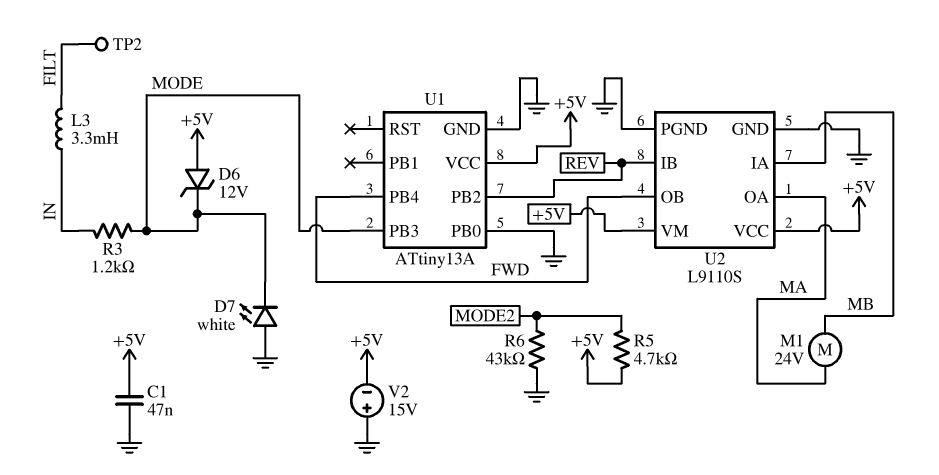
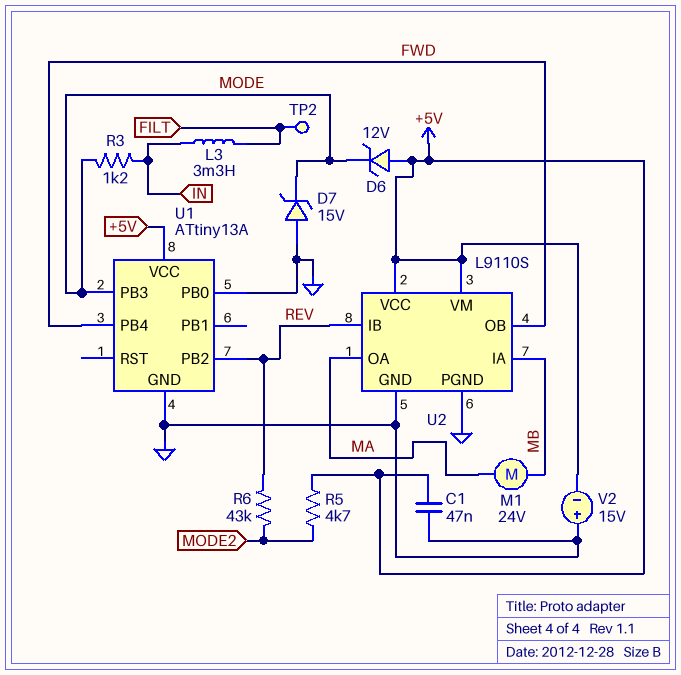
D7: LED white (A GND, K MODE) -> zener 15V (A GND, K MODE)
R6: 43k (GND, MODE2) -> 43k (MODE2, REV)

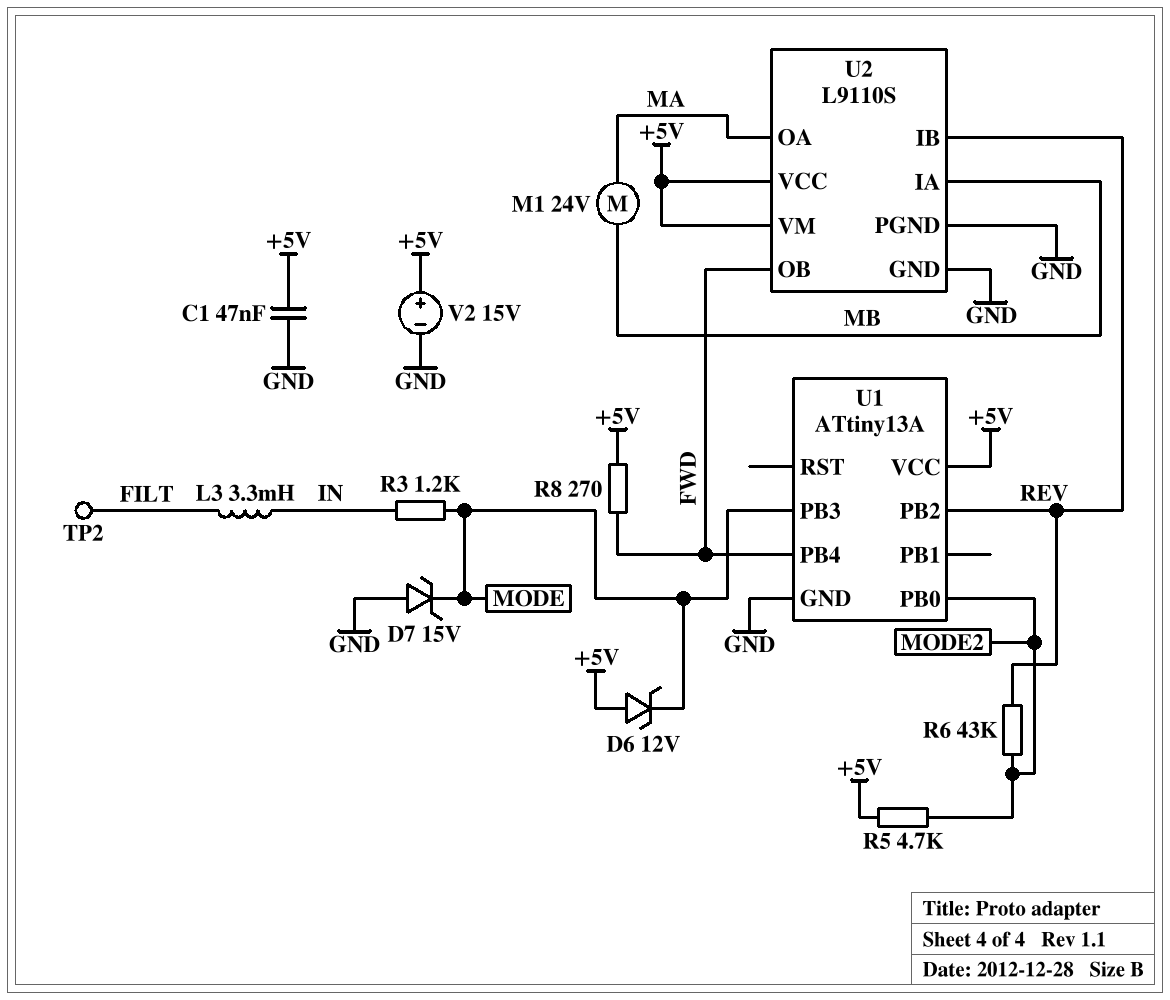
R8: none -> 270 (+5V, FWD)
U1 pin PB0: GND -> MODE2
V2: 15V (plus GND, minus +5V) -> 15V (plus +5V, minus GND)

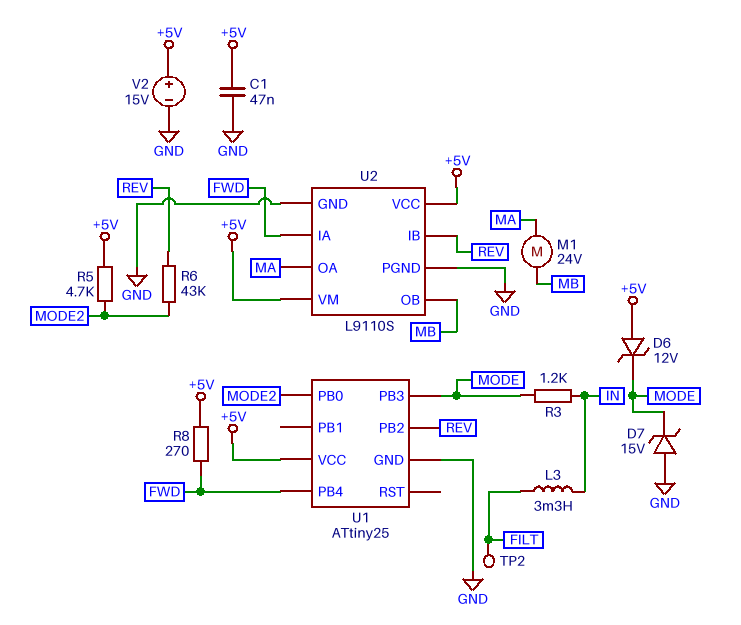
U1: ATtiny13A -> ATtiny25
U2 pin IA: MB -> FWD
U2 pin OB: FWD -> MB

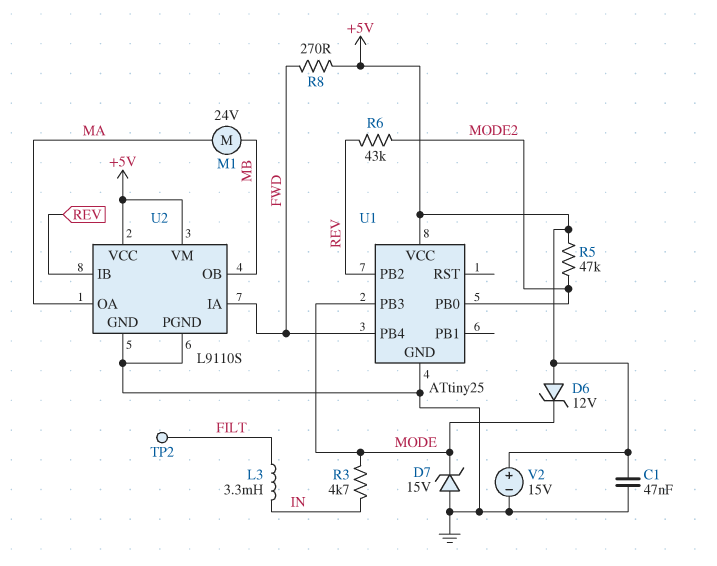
R3: 1.2k (IN, MODE) -> 4.7k (IN, MODE)
R5: 4.7k (+5V, MODE2) -> 47k (+5V, MODE2)

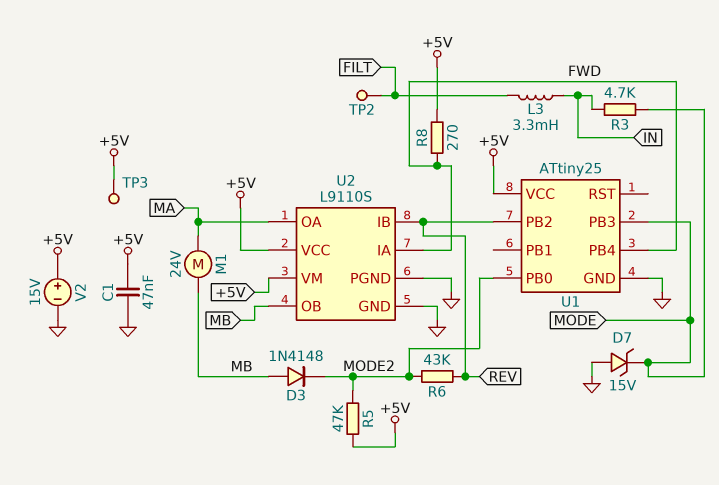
D3: none -> diode 1N4148 (A MB, K MODE2)
D6: zener 12V (A +5V, K MODE) -> none
TP3: none -> test point (+5V)

